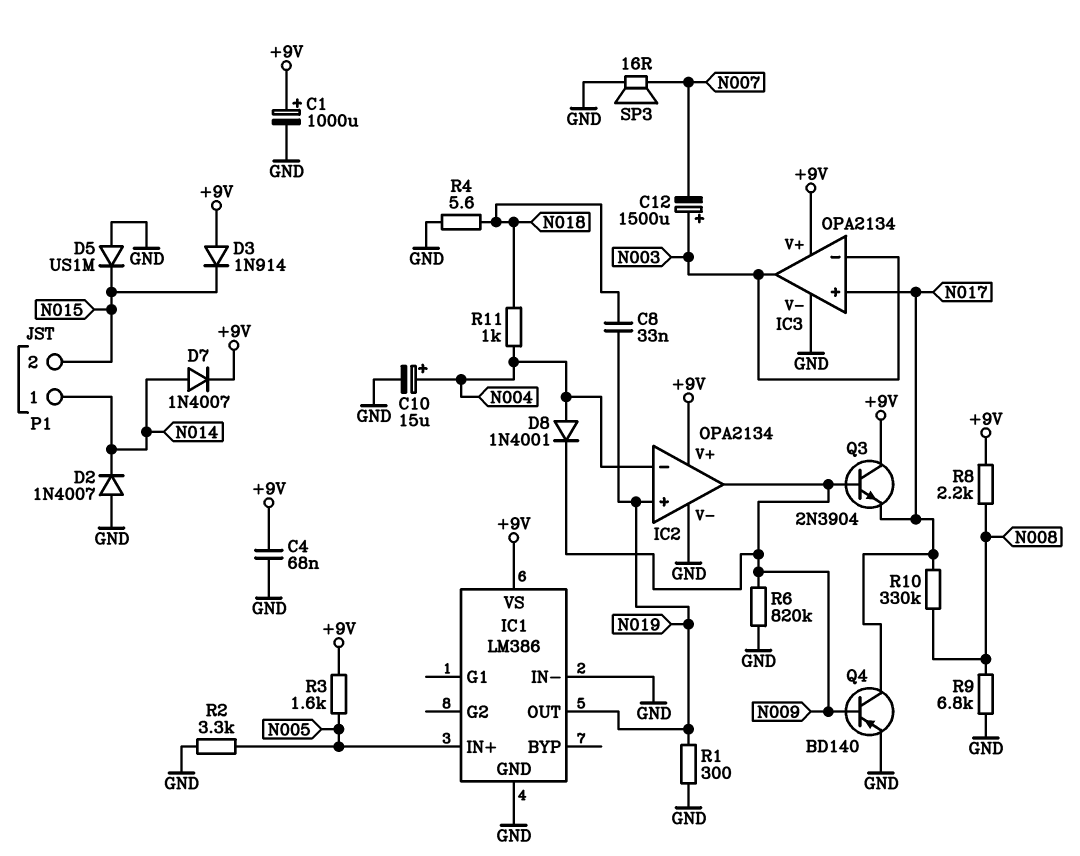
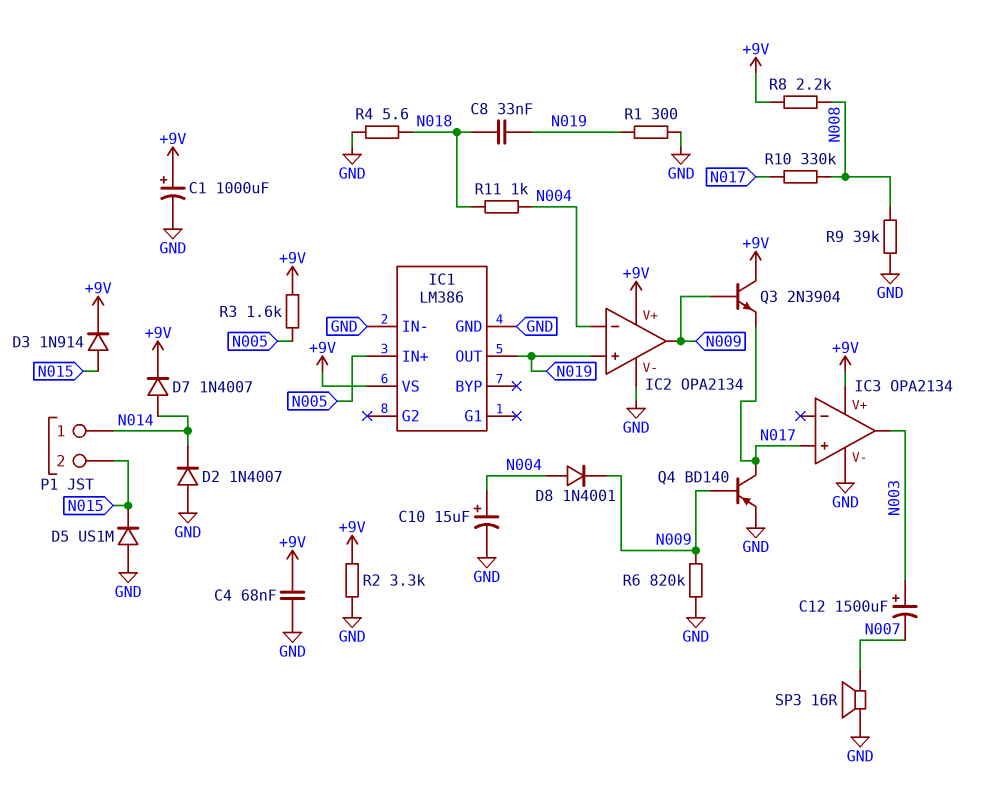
D3: diode 1N914 (A +9V, K N015) -> diode 1N914 (A N015, K +9V)
IC3 pin in-: N003 -> none
R2: 3.3k (GND, N005) -> 3.3k (+9V, GND)
R9: 6.8k (GND, N008) -> 39k (GND, N008)

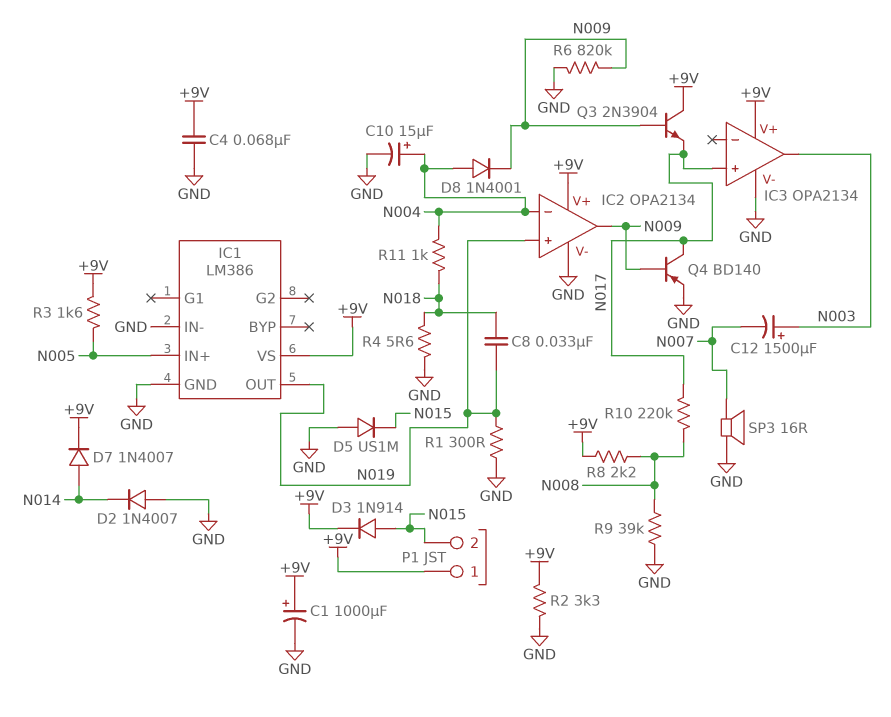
P1 pin 1: N014 -> +9V
R10: 330k (N008, N017) -> 220k (N008, N017)

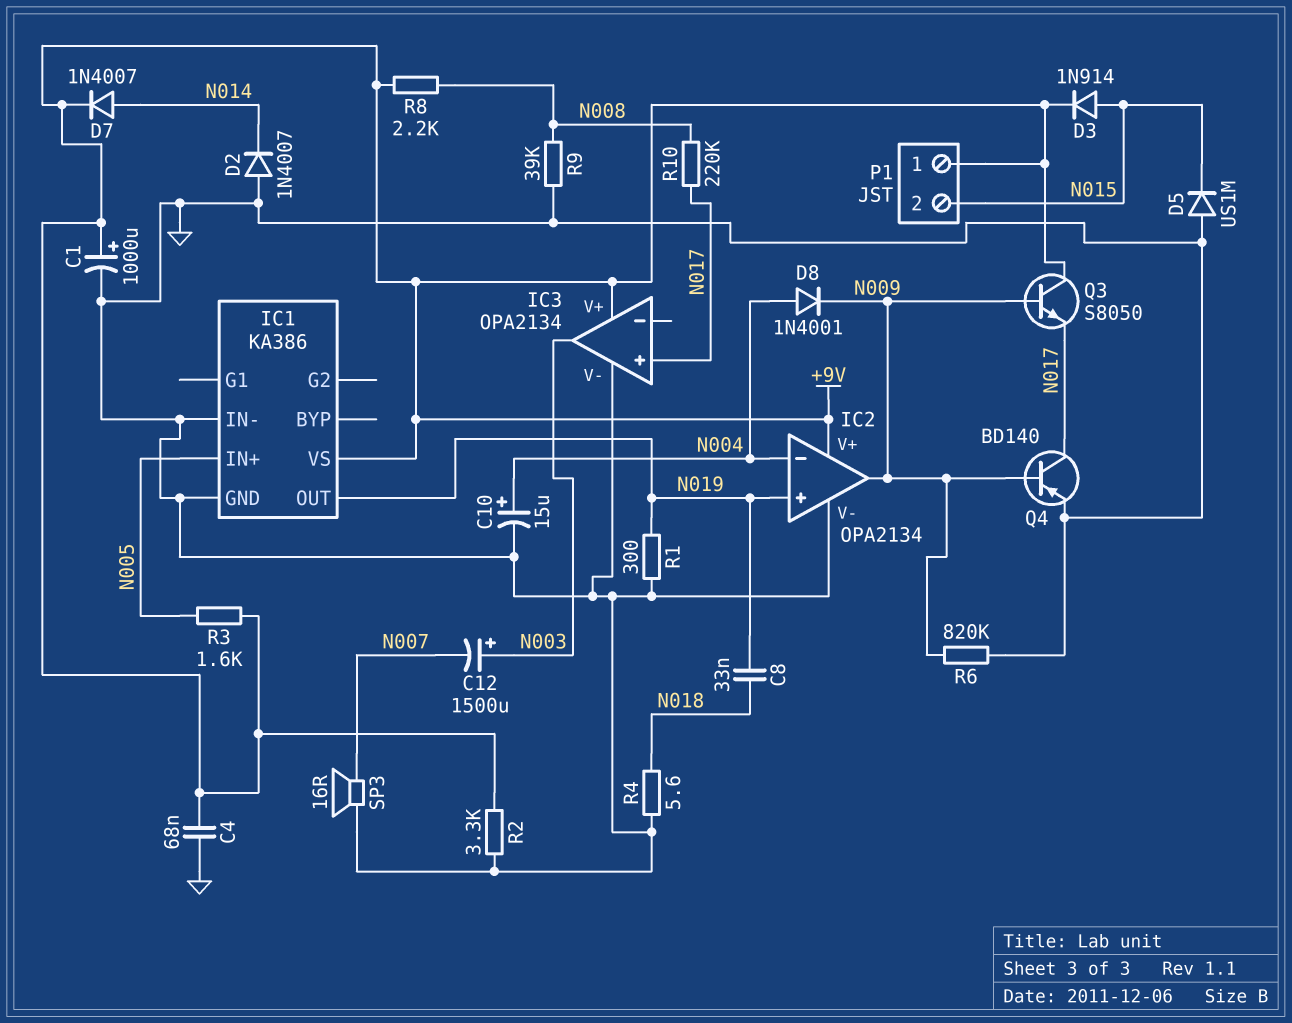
IC1: LM386 -> KA386
Q3: NPN 2N3904 (B N009, C +9V, E N017) -> NPN S8050 (B N009, C +9V, E N017)
R11: 1k (N004, N018) -> none

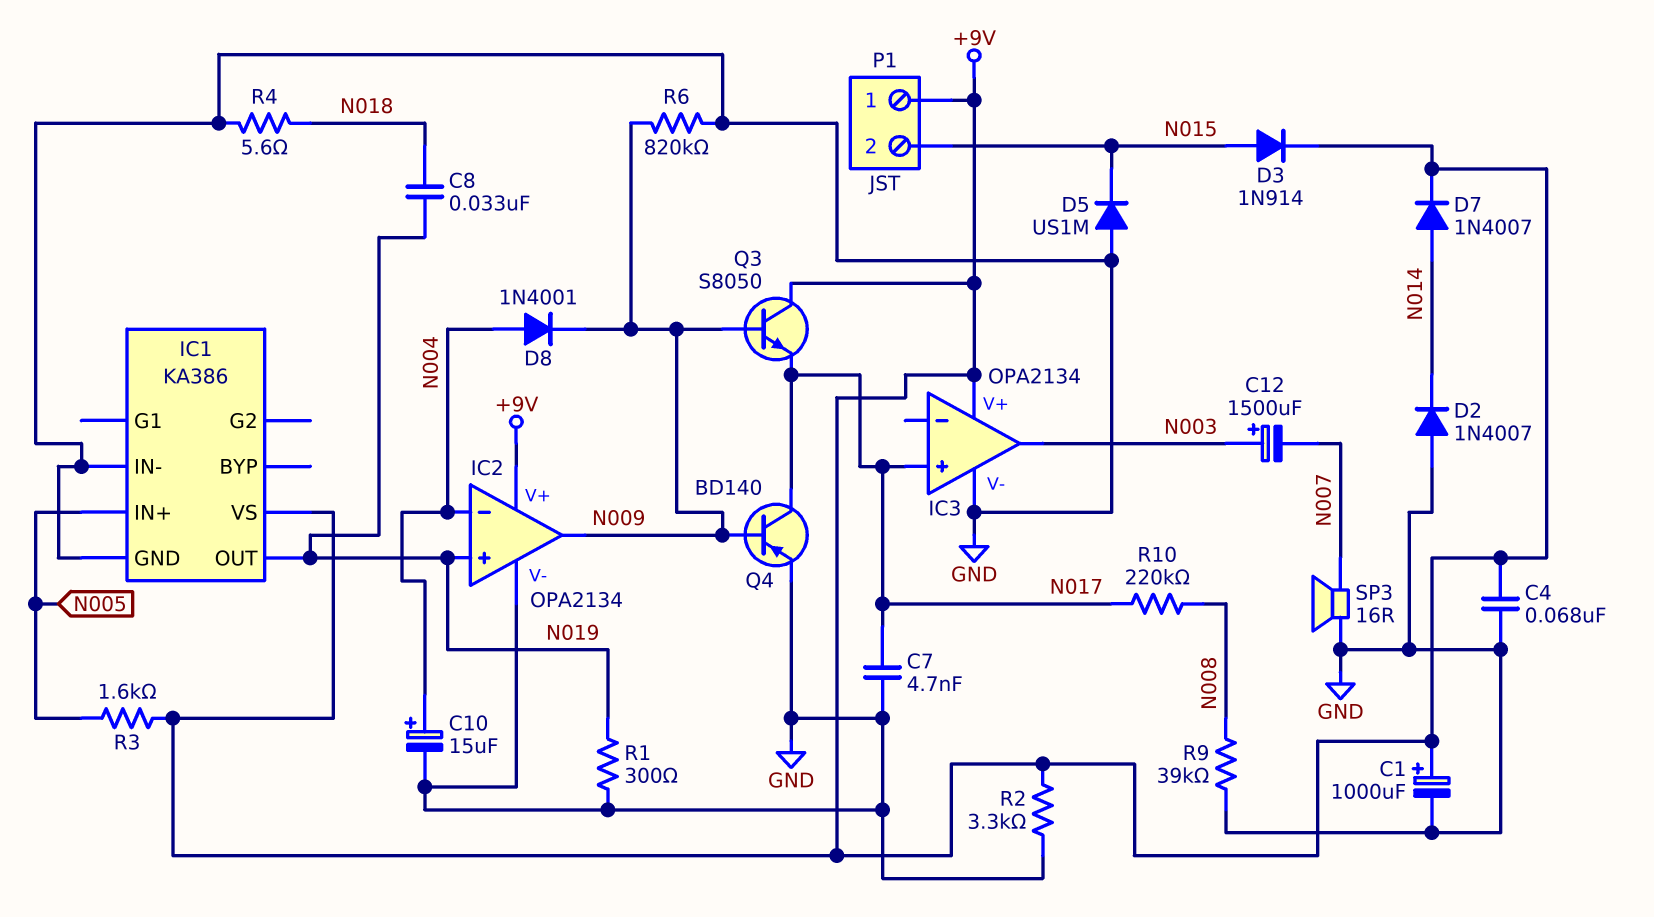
C7: none -> 4.7nF (GND, N017)
R8: 2.2k (+9V, N008) -> none

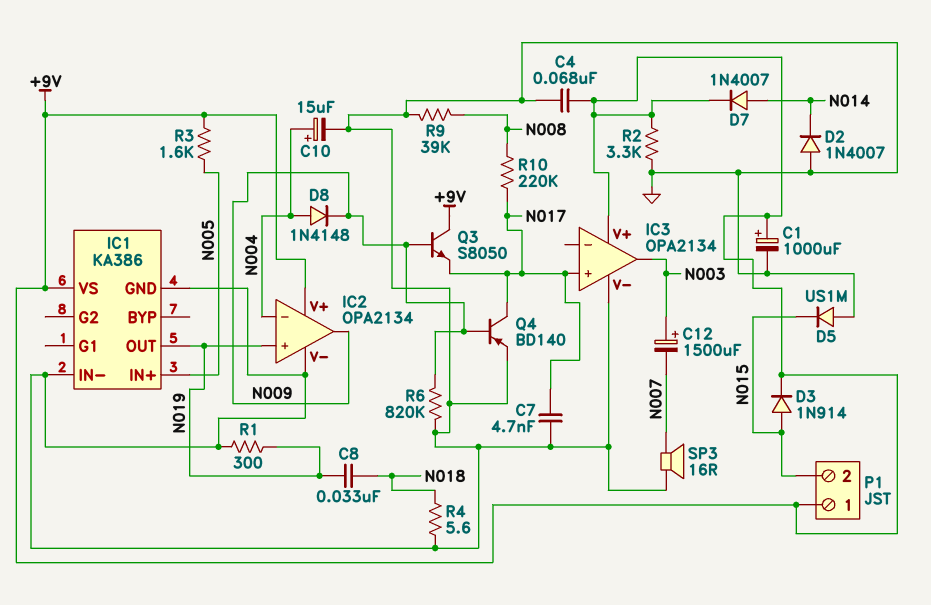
D8: diode 1N4001 (A N004, K N009) -> diode 1N4148 (A N004, K N009)

